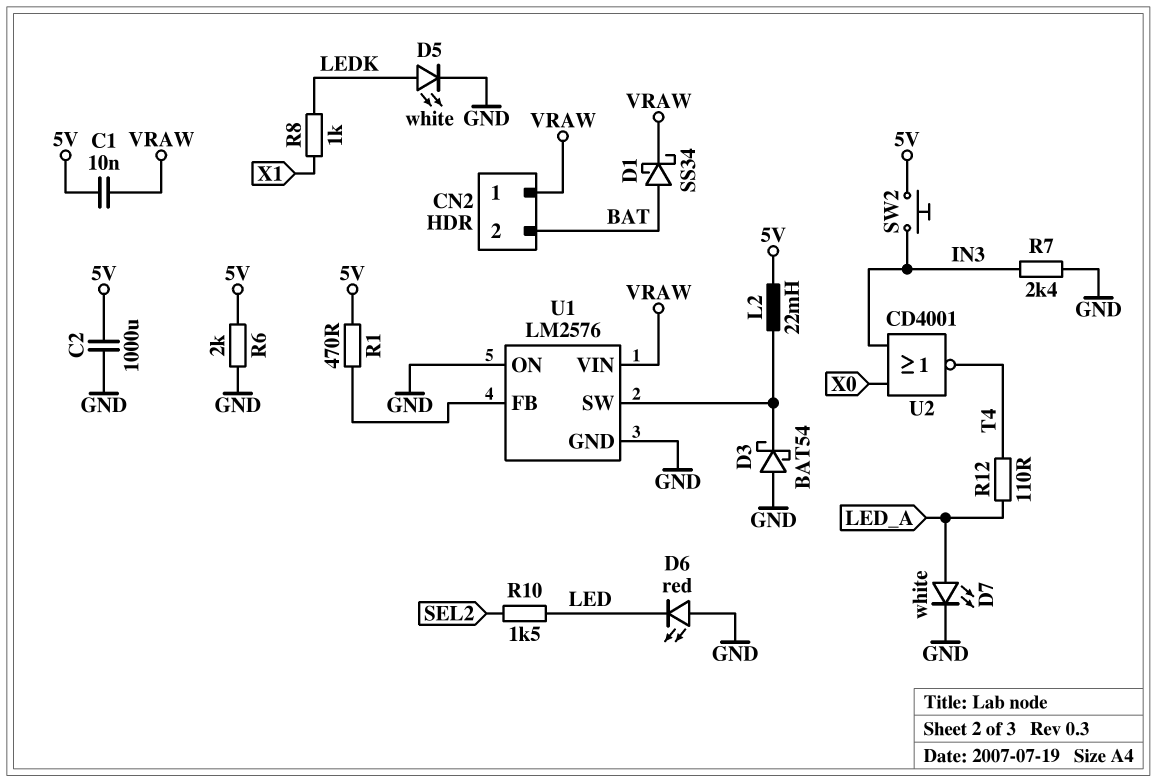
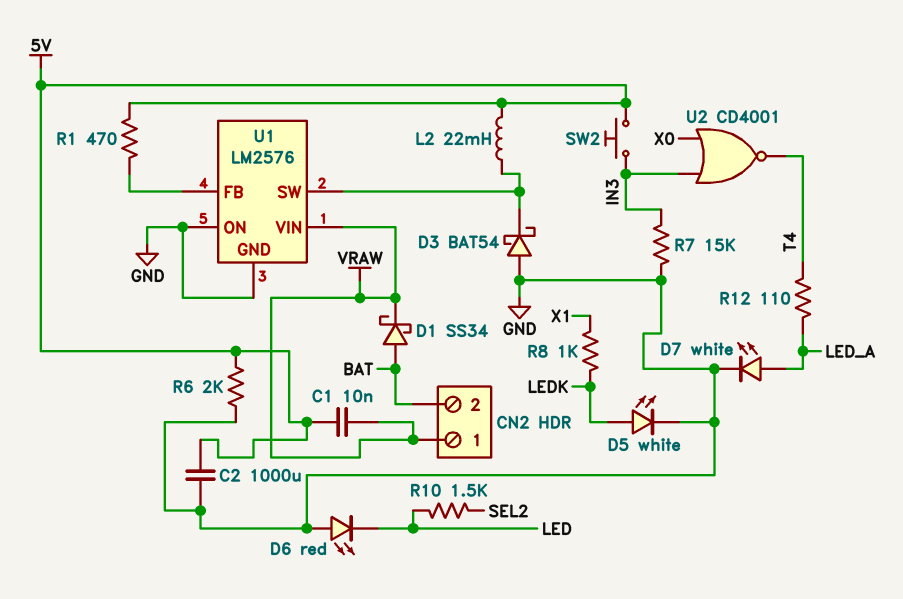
R7: 2.4k (GND, IN3) -> 15k (GND, IN3)

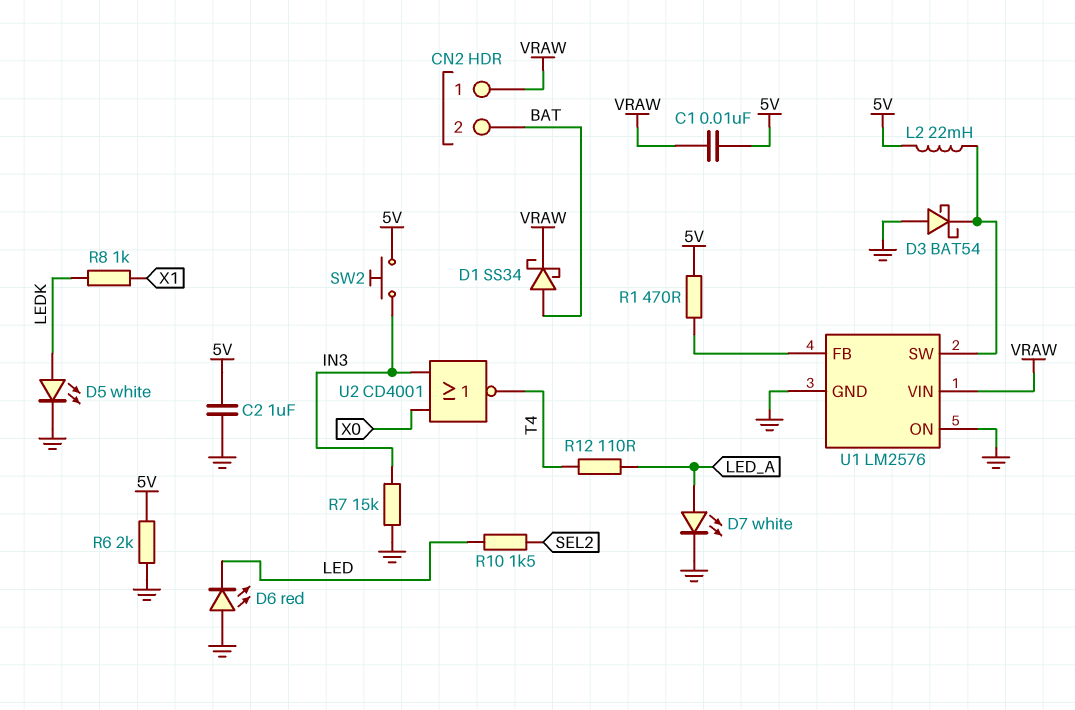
C2: 1000uF (5V, GND) -> 1uF (5V, GND)

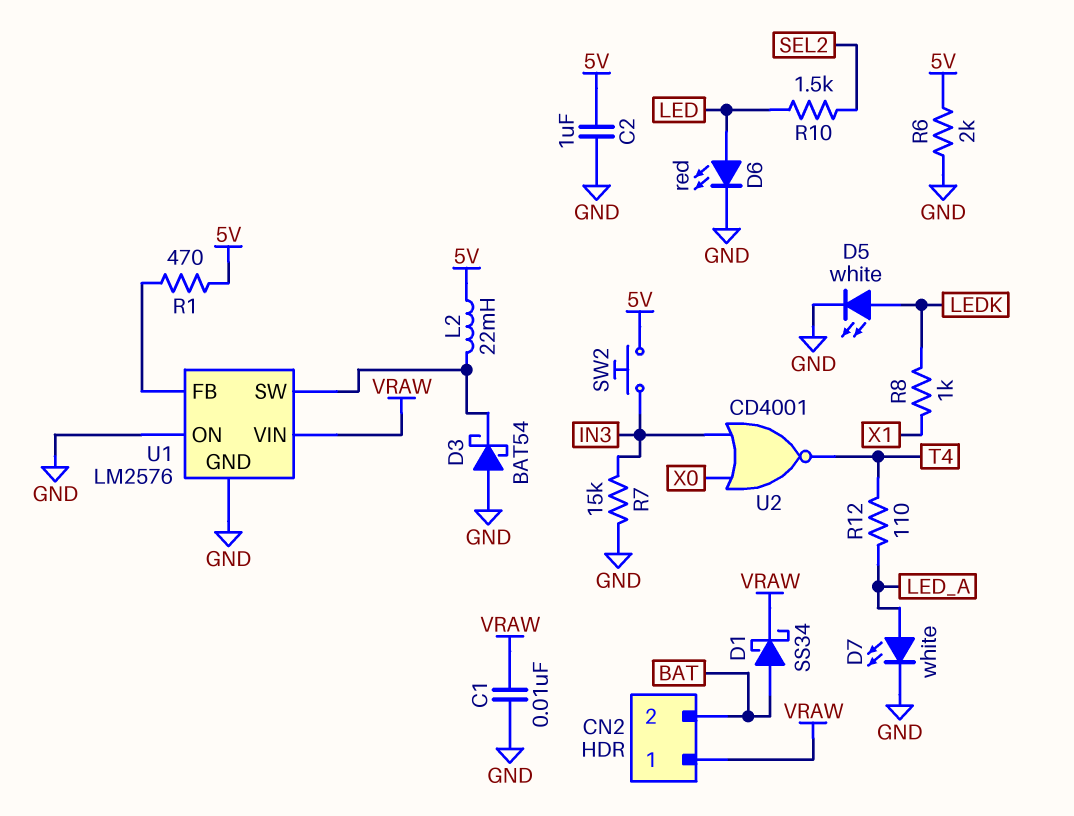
C1: 10nF (5V, VRAW) -> 10nF (GND, VRAW)
D6: LED red (A GND, K LED) -> LED red (A LED, K GND)

